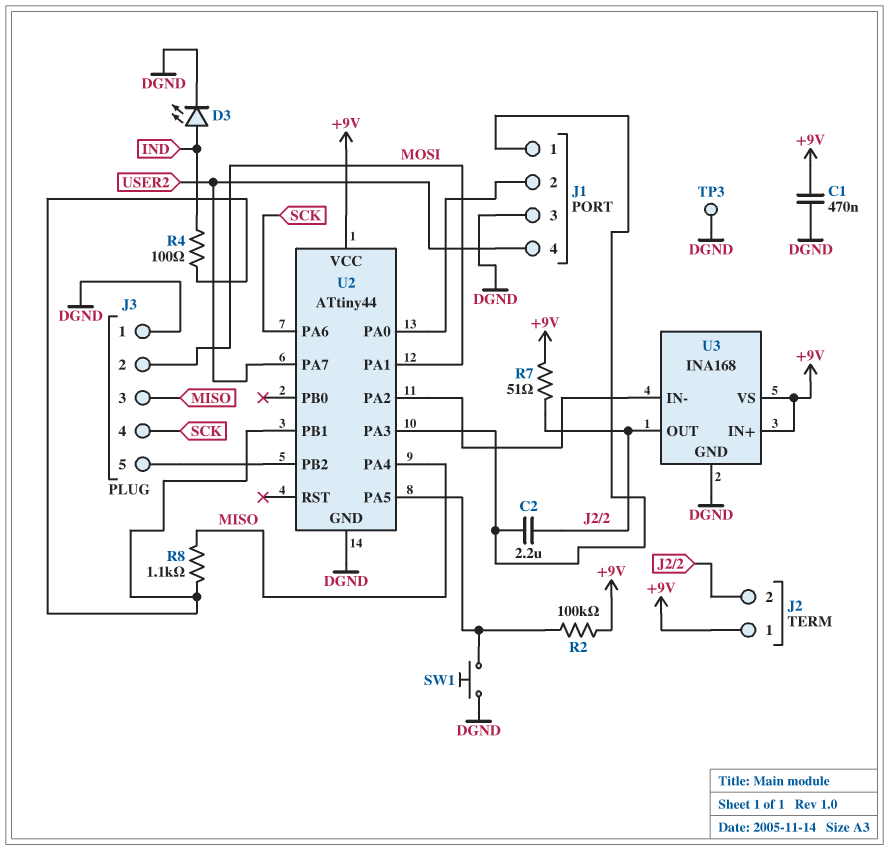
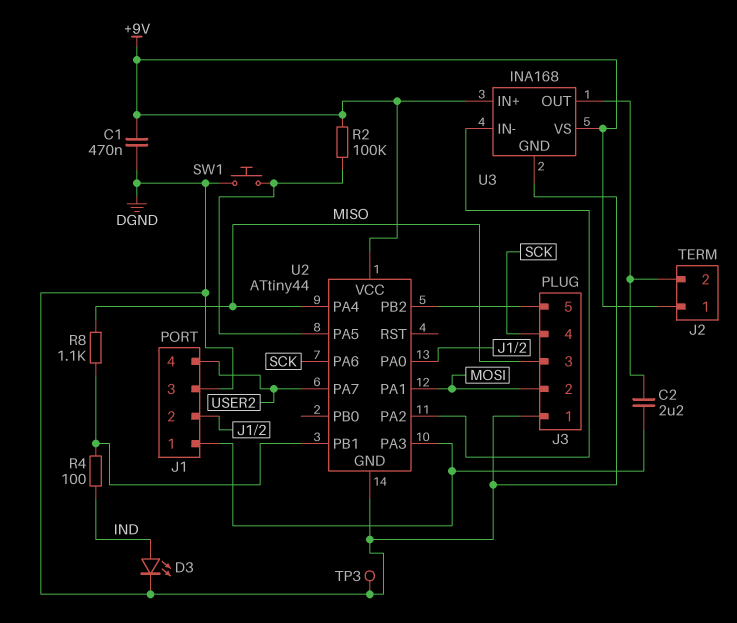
R7: 51 (+9V, J2/2) -> none

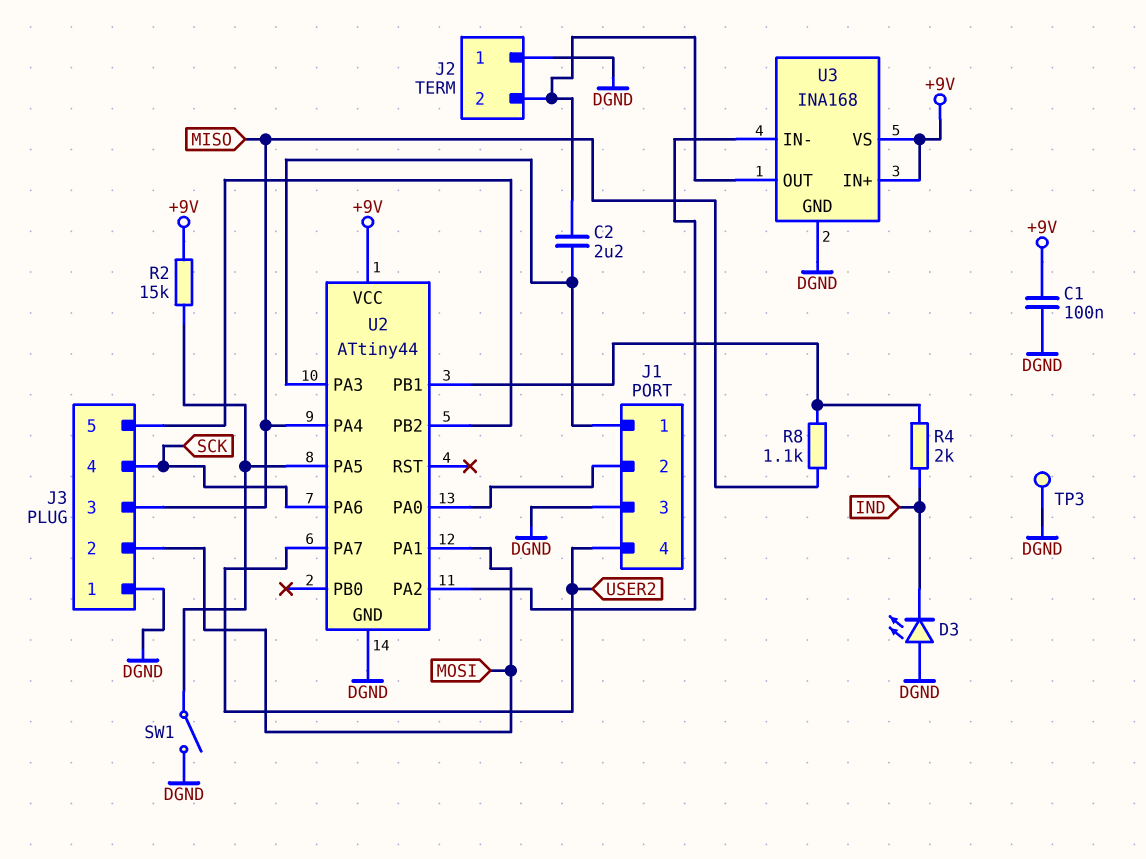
C1: 470nF (+9V, DGND) -> 100nF (+9V, DGND)
D3: LED (A IND, K DGND) -> LED (A DGND, K IND)
J2 pin 1: +9V -> DGND
R2: 100k (+9V, U2/PA5) -> 15k (+9V, U2/PA5)
R4: 100 (IND, U2/PB1) -> 2k (IND, U2/PB1)
SW1: button (DGND, U2/PA5) -> switch (DGND, U2/PA5)

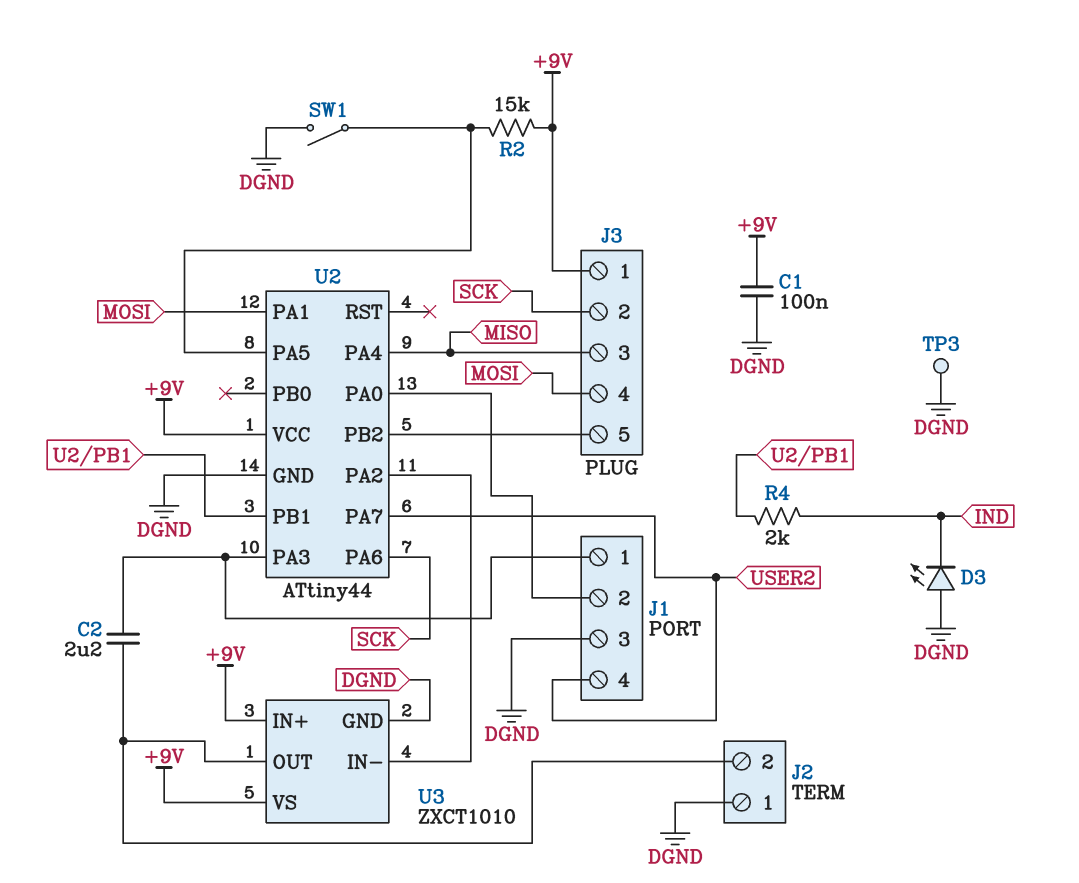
J3 pin 1: DGND -> +9V
J3 pin 2: MOSI -> SCK
J3 pin 4: SCK -> MOSI
R8: 1.1k (MISO, U2/PB1) -> none
U3: INA168 -> ZXCT1010

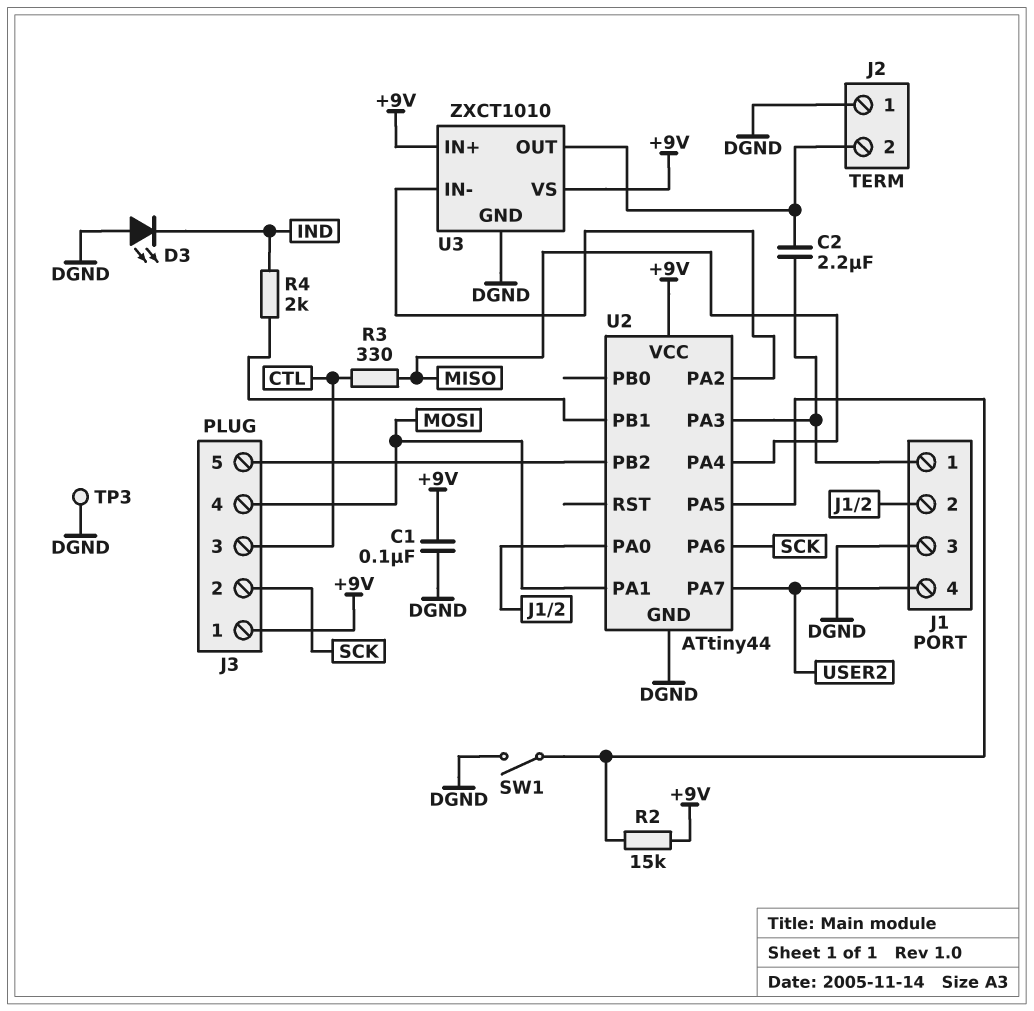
J3 pin 3: MISO -> CTL
R3: none -> 330 (CTL, MISO)

